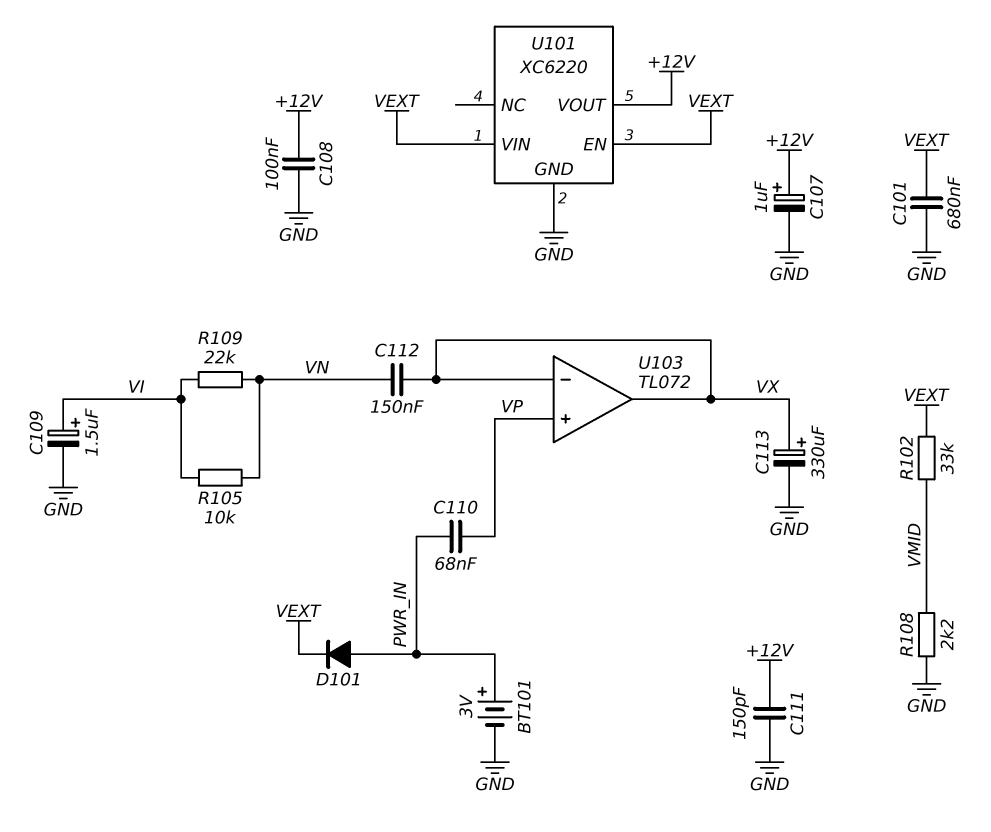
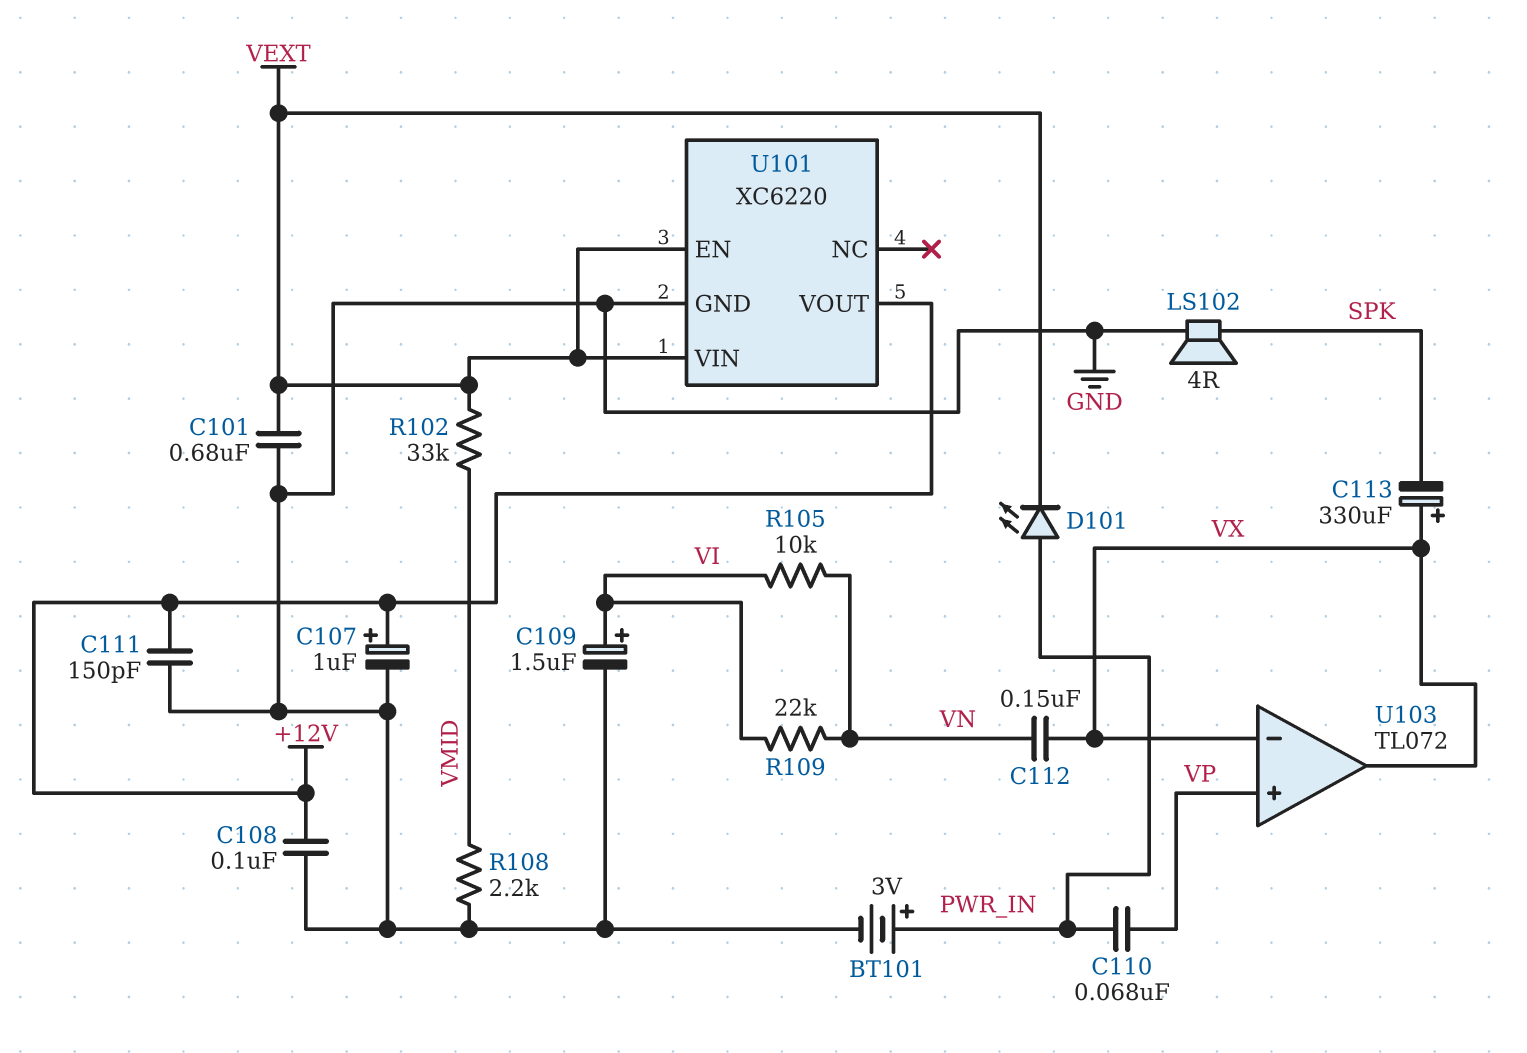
C113: 330uF (plus VX, minus GND) -> 330uF (plus VX, minus SPK)
D101: diode (A PWR_IN, K VEXT) -> LED (A PWR_IN, K VEXT)
LS102: none -> speaker 4R (GND, SPK)

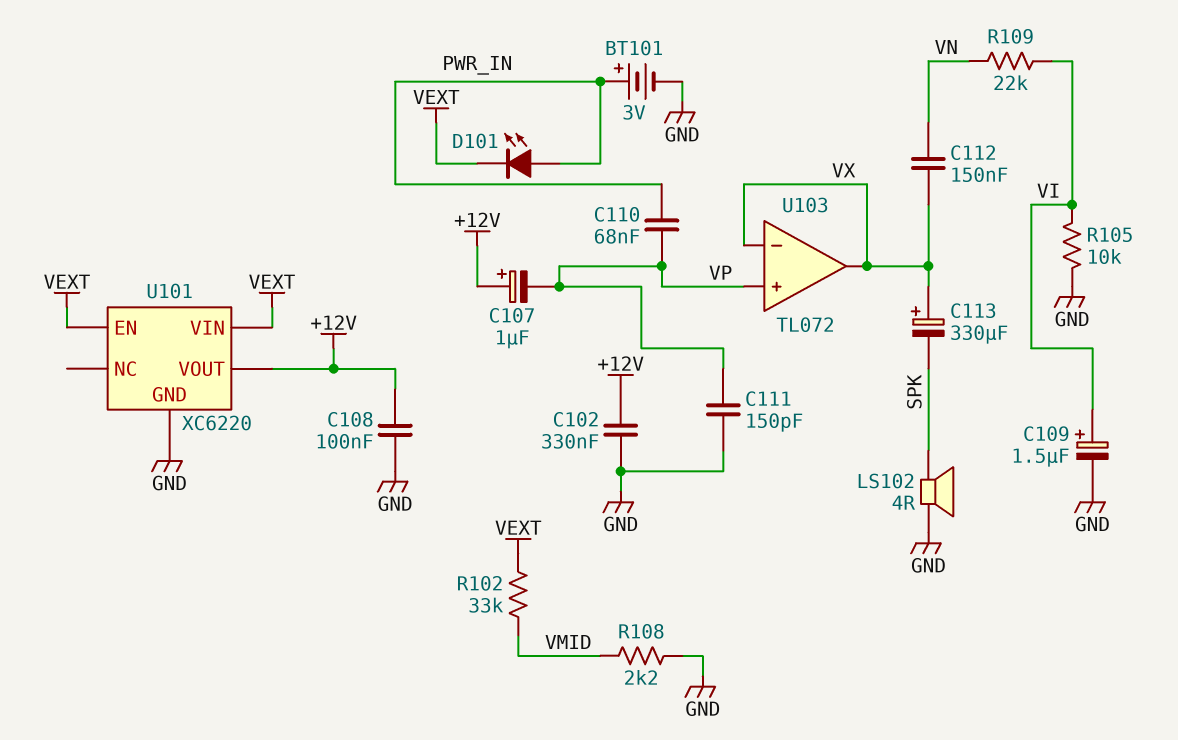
C101: 680nF (GND, VEXT) -> none
C102: none -> 330nF (+12V, GND)
C107: 1uF (plus +12V, minus GND) -> 1uF (plus +12V, minus VP)
C111: 150pF (+12V, GND) -> 150pF (GND, VP)
R105: 10k (VI, VN) -> 10k (GND, VI)

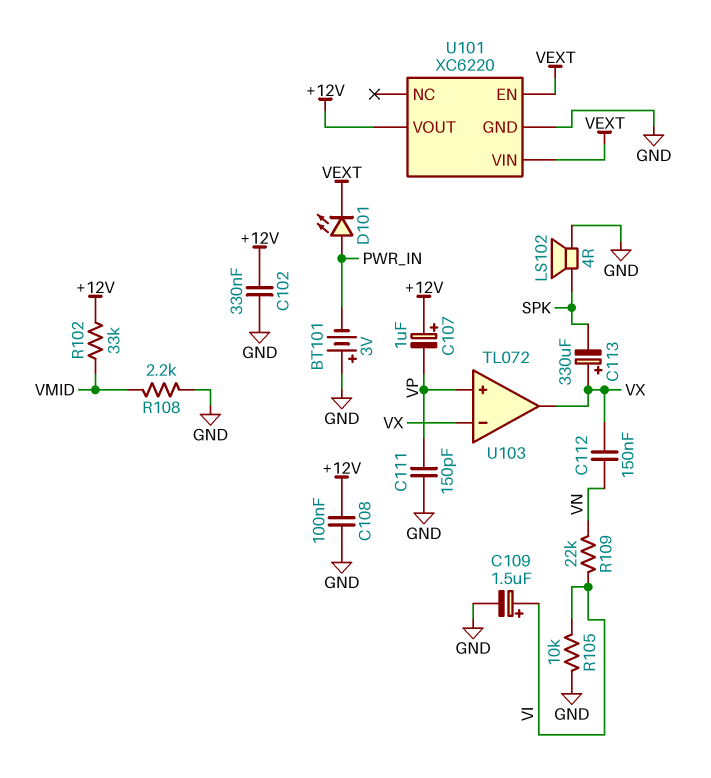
BT101: 3V (plus PWR_IN, minus GND) -> 3V (plus GND, minus PWR_IN)
C110: 68nF (PWR_IN, VP) -> none
R102: 33k (VEXT, VMID) -> 33k (+12V, VMID)

